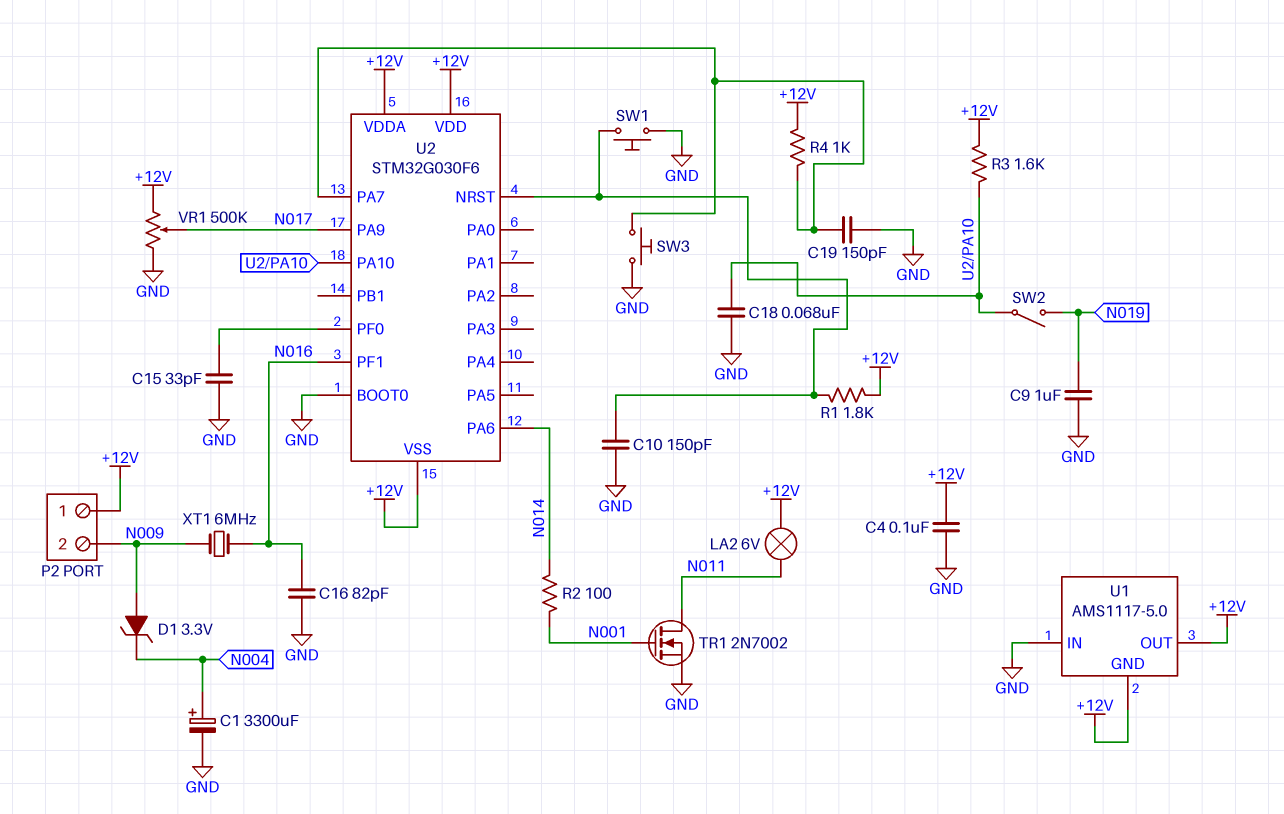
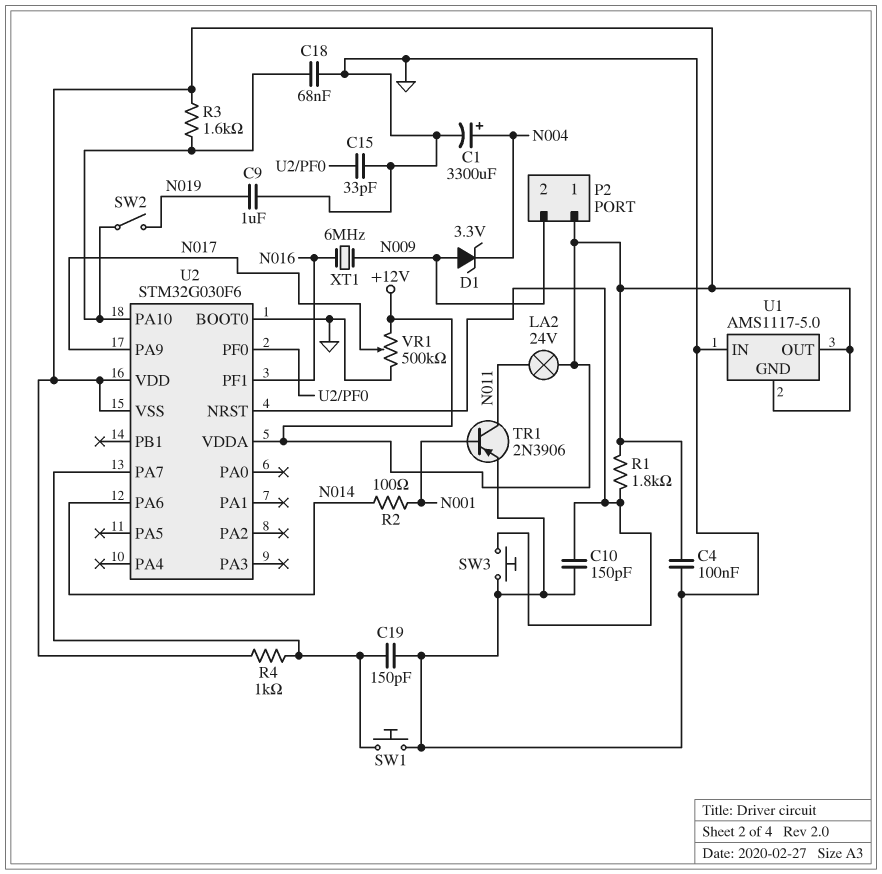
C16: 82pF (GND, N016) -> none
LA2: lamp 6V (+12V, N011) -> lamp 24V (+12V, N011)
SW1: button (GND, U2/NRST) -> button (GND, U2/PA7)
SW3: button (GND, U2/PA7) -> button (GND, U2/NRST)
TR1: NMOS 2N7002 (G N001, D N011, S GND) -> PNP 2N3906 (B N001, C N011, E GND)

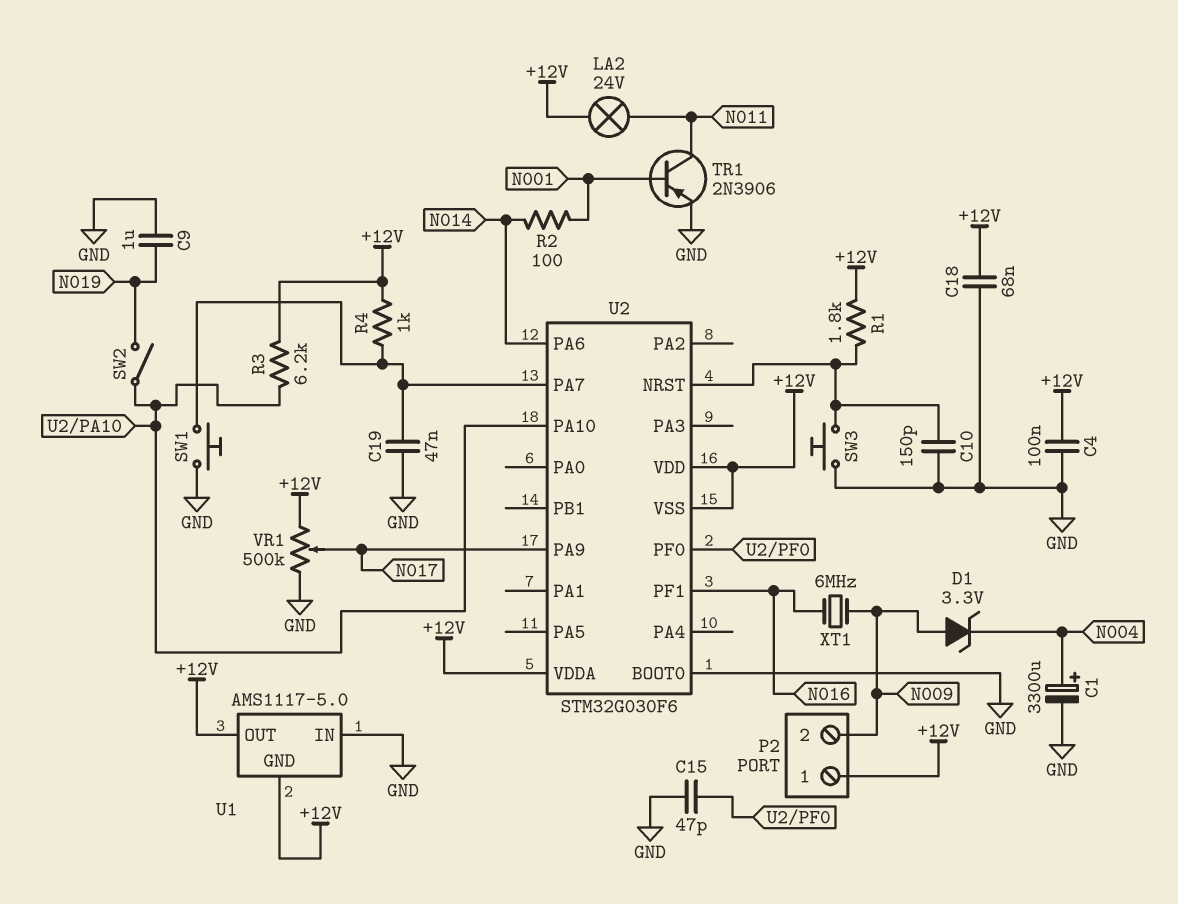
C15: 33pF (GND, U2/PF0) -> 47pF (GND, U2/PF0)
C18: 68nF (GND, U2/PA10) -> 68nF (+12V, GND)
C19: 150pF (GND, U2/PA7) -> 47nF (GND, U2/PA7)
R3: 1.6k (+12V, U2/PA10) -> 6.2k (+12V, U2/PA10)

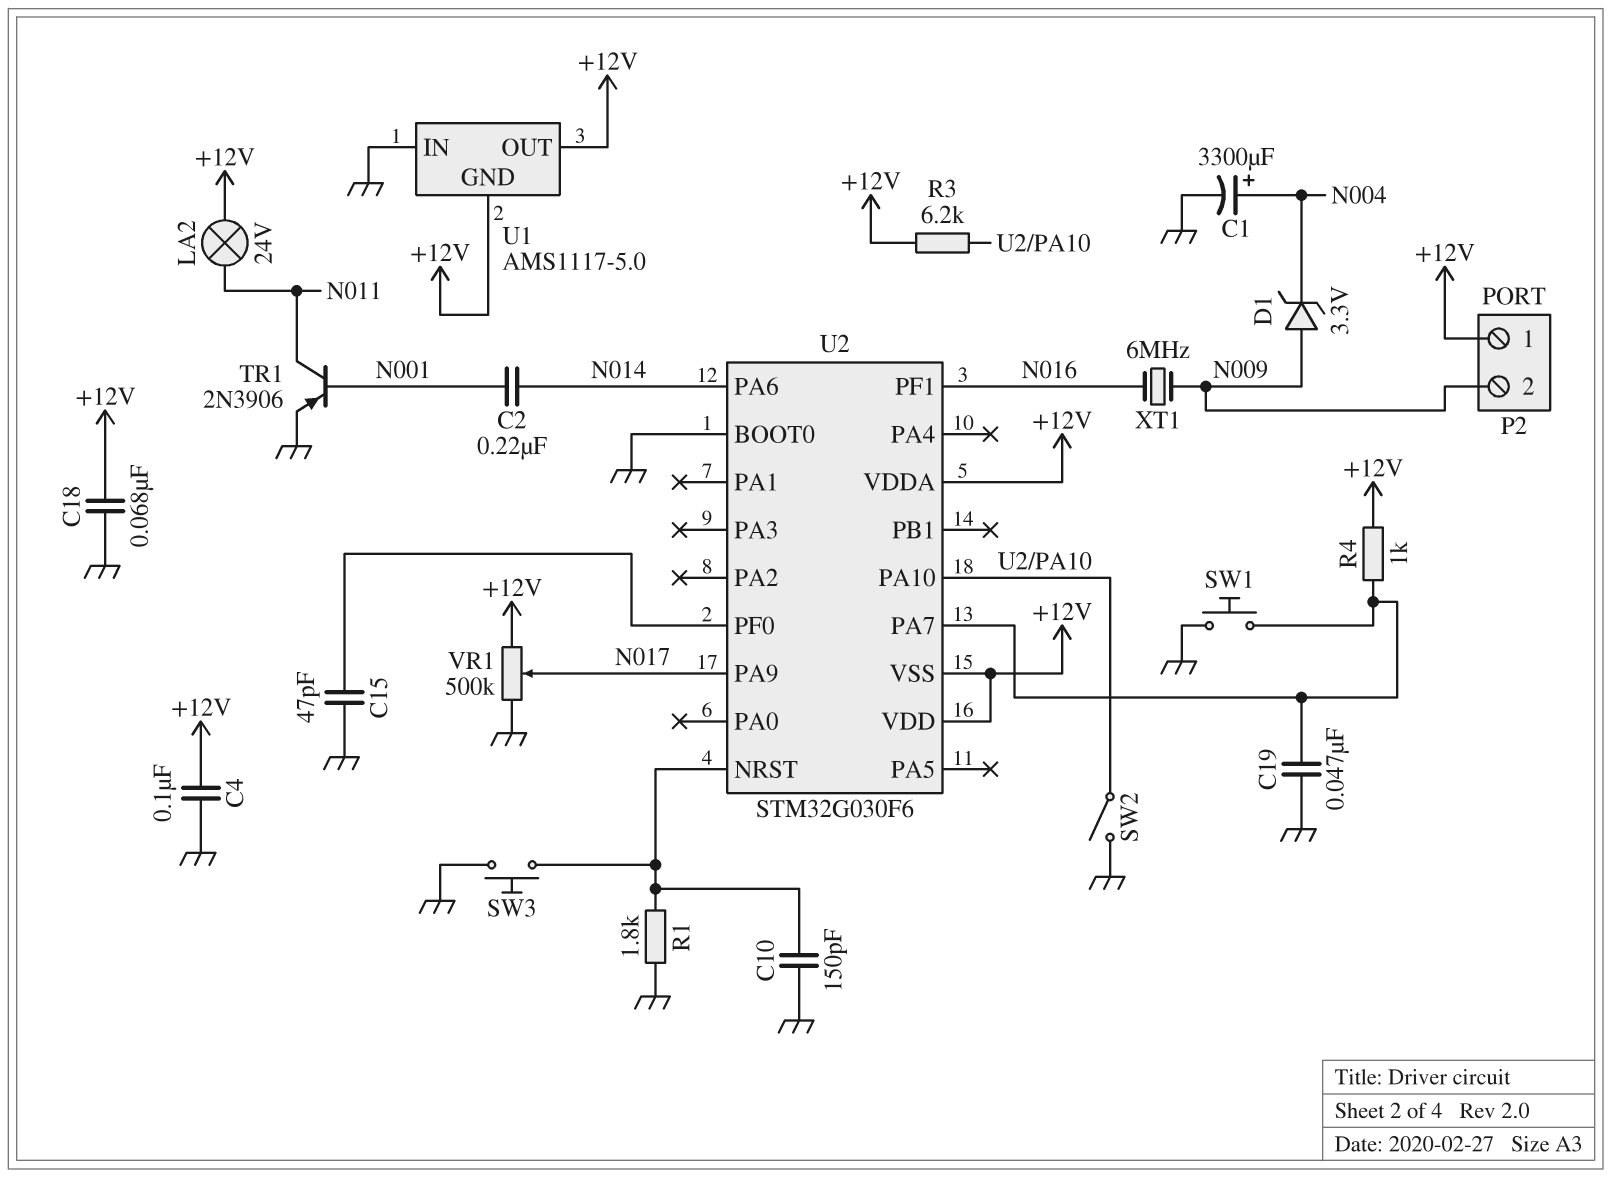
C2: none -> 220nF (N001, N014)
C9: 1uF (GND, N019) -> none
R1: 1.8k (+12V, U2/NRST) -> 1.8k (GND, U2/NRST)
R2: 100 (N001, N014) -> none
SW2: switch (N019, U2/PA10) -> switch (GND, U2/PA10)

